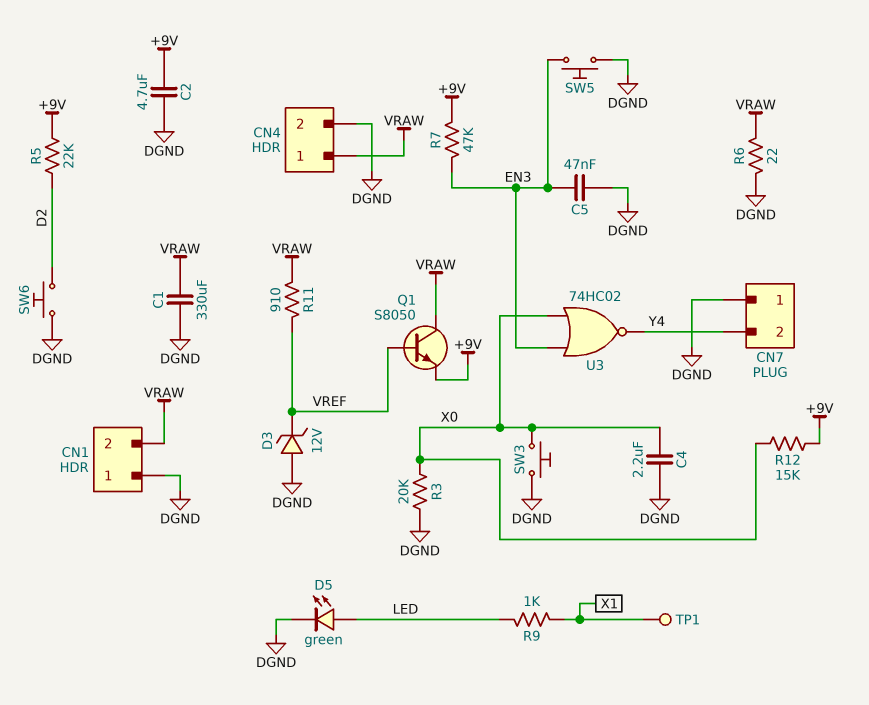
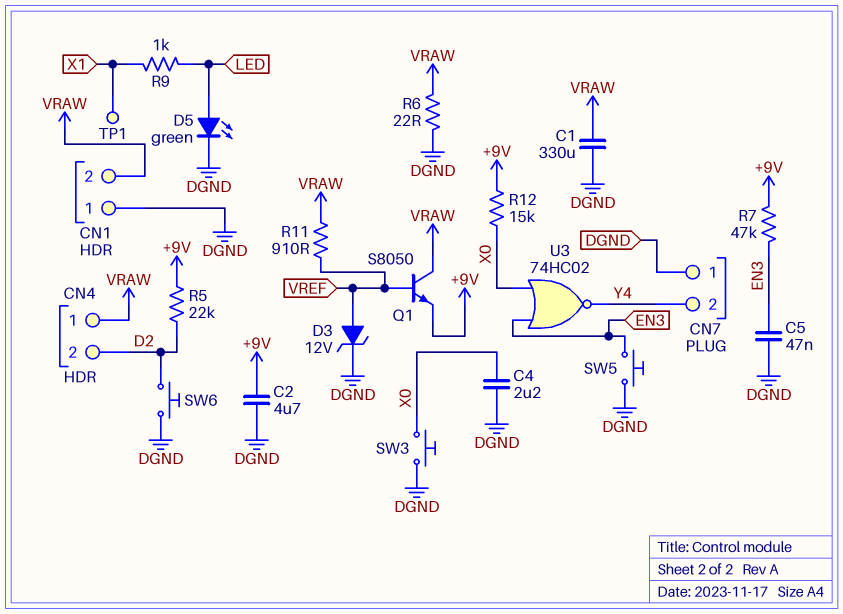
CN4 pin 2: DGND -> D2
D3: zener 12V (A DGND, K VREF) -> zener 12V (A VREF, K DGND)
R3: 20k (DGND, X0) -> none

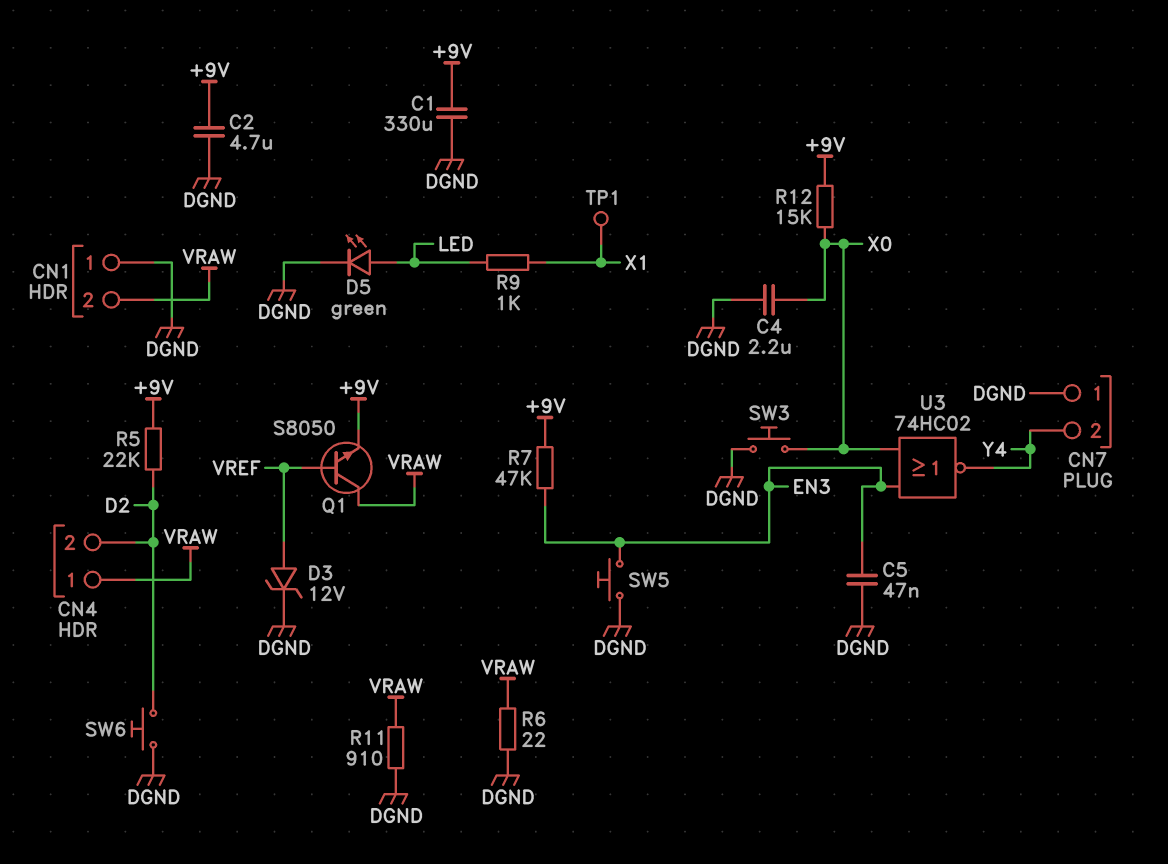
C1: 330uF (DGND, VRAW) -> 330uF (+9V, DGND)
R11: 910 (VRAW, VREF) -> 910 (DGND, VRAW)

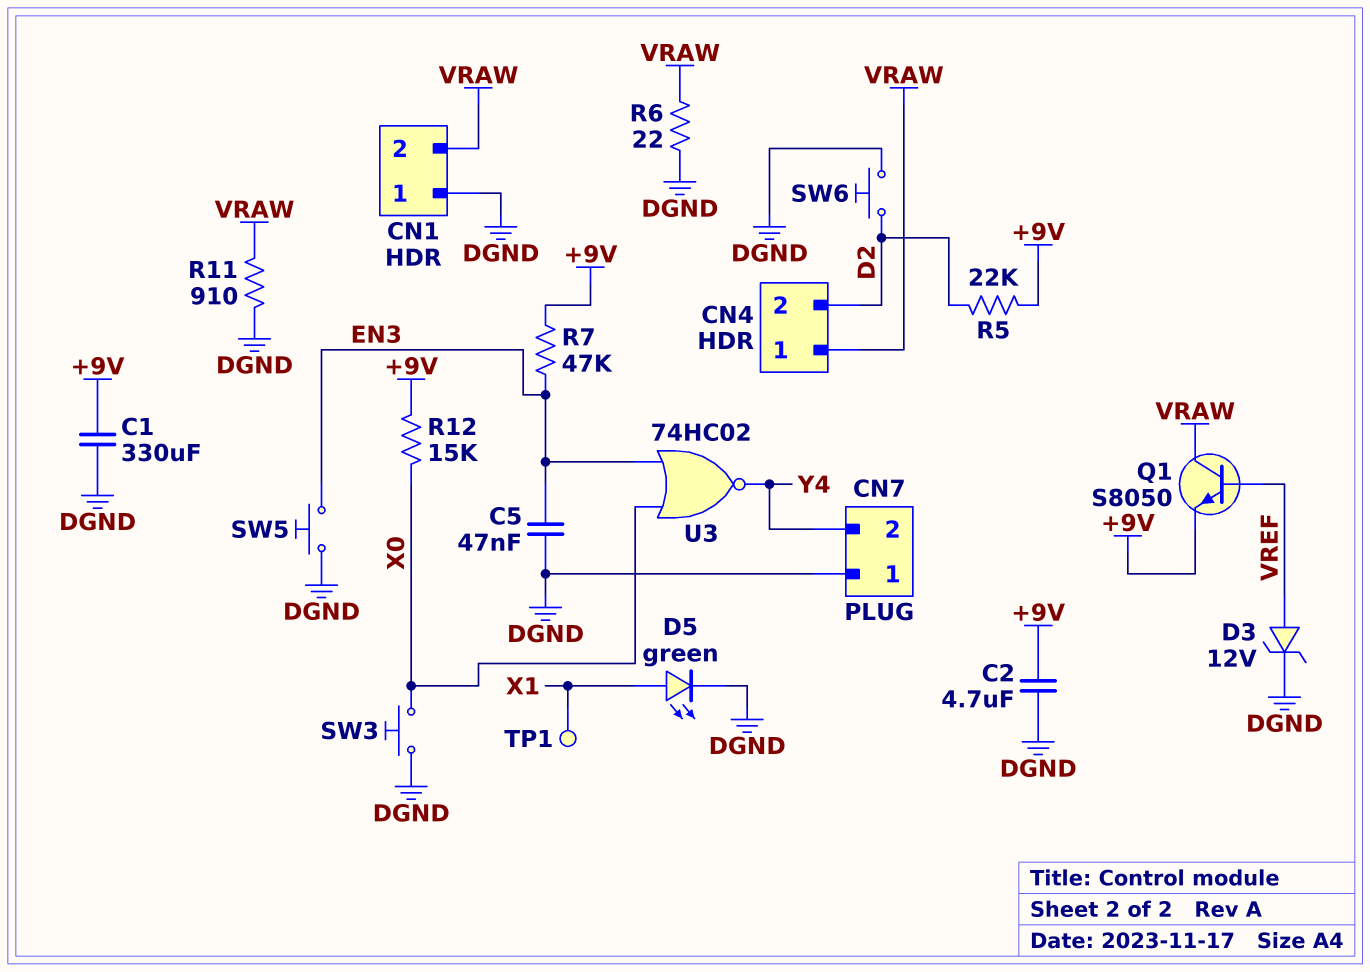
C4: 2.2uF (DGND, X0) -> none
D5: LED green (A LED, K DGND) -> LED green (A X1, K DGND)
R9: 1k (LED, X1) -> none

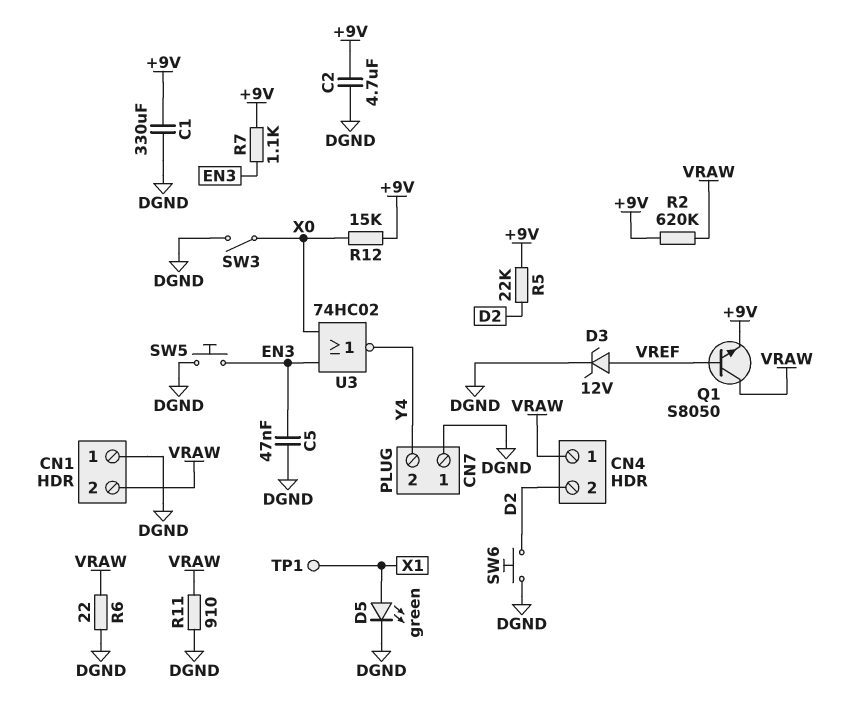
R2: none -> 620k (+9V, VRAW)
R7: 47k (+9V, EN3) -> 1.1k (+9V, EN3)
SW3: button (DGND, X0) -> switch (DGND, X0)

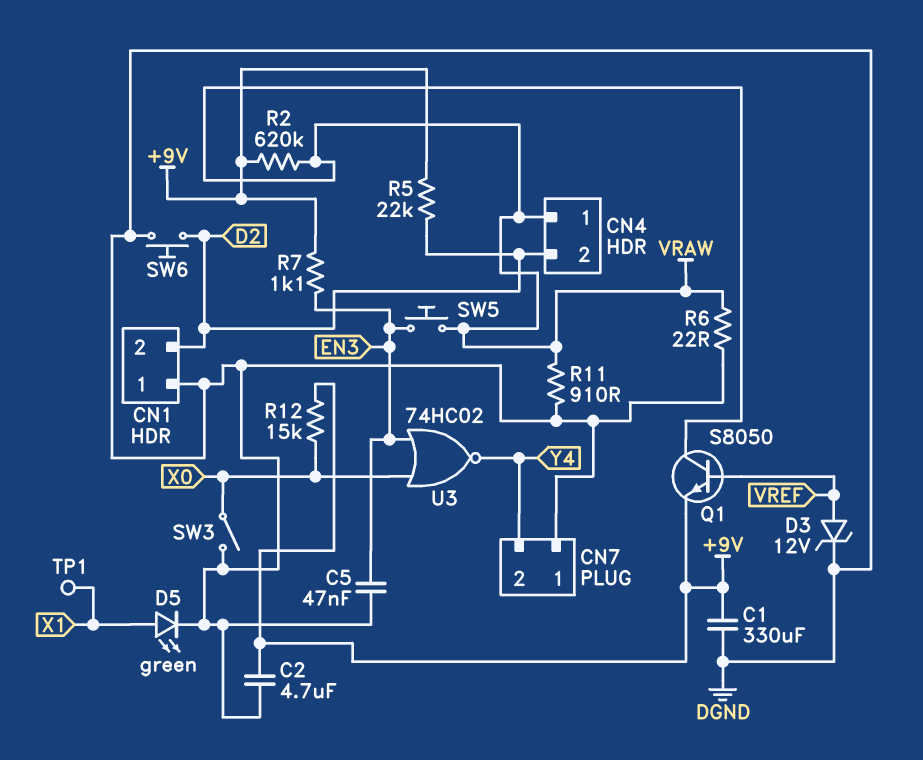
CN1 pin 2: VRAW -> D2
SW5: button (DGND, EN3) -> button (EN3, VRAW)

